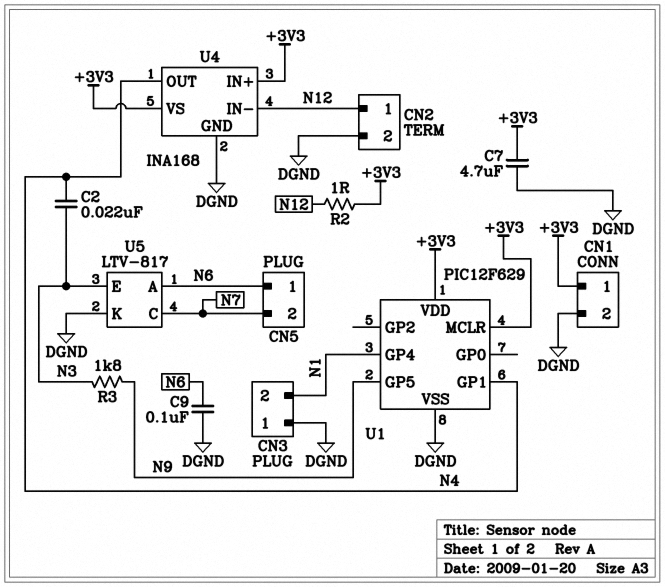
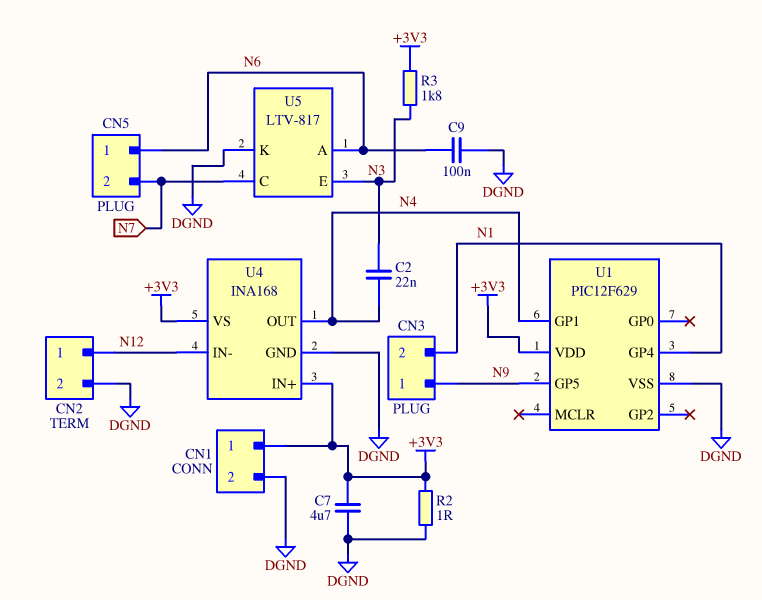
CN3 pin 1: DGND -> N9
R2: 1 (+3V3, N12) -> 1 (+3V3, DGND)
R3: 1.8k (N3, N9) -> 1.8k (+3V3, N3)
U1 pin MCLR: +3V3 -> none

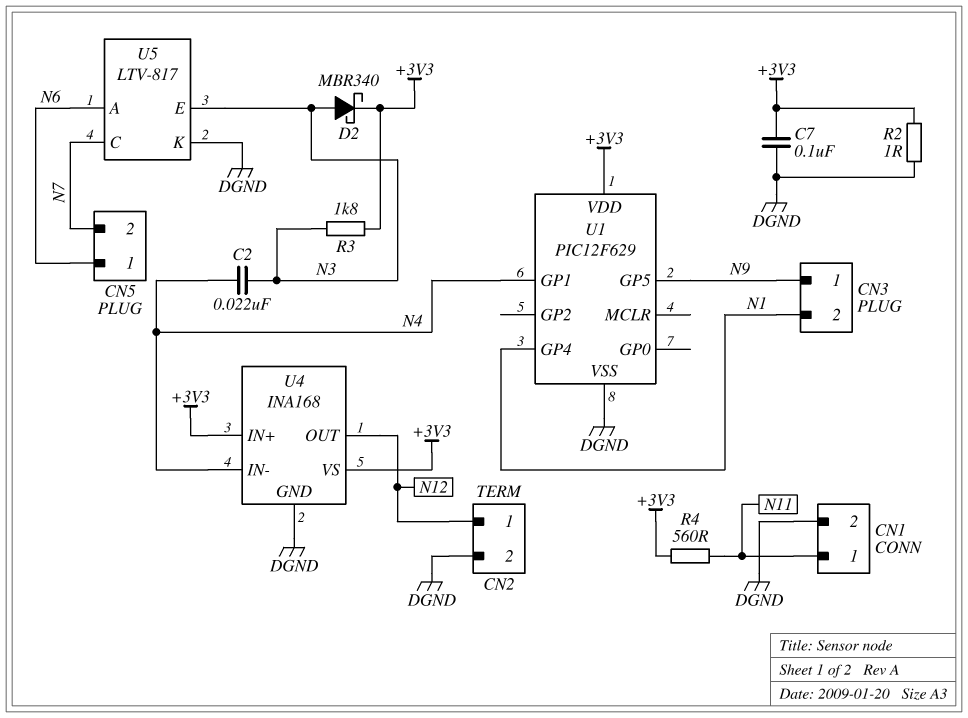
C7: 4.7uF (+3V3, DGND) -> 100nF (+3V3, DGND)
C9: 100nF (DGND, N6) -> none
CN1 pin 1: +3V3 -> N11
D2: none -> schottky MBR340 (A N3, K +3V3)
R4: none -> 560 (+3V3, N11)
U4 pin IN-: N12 -> N4
U4 pin OUT: N4 -> N12

